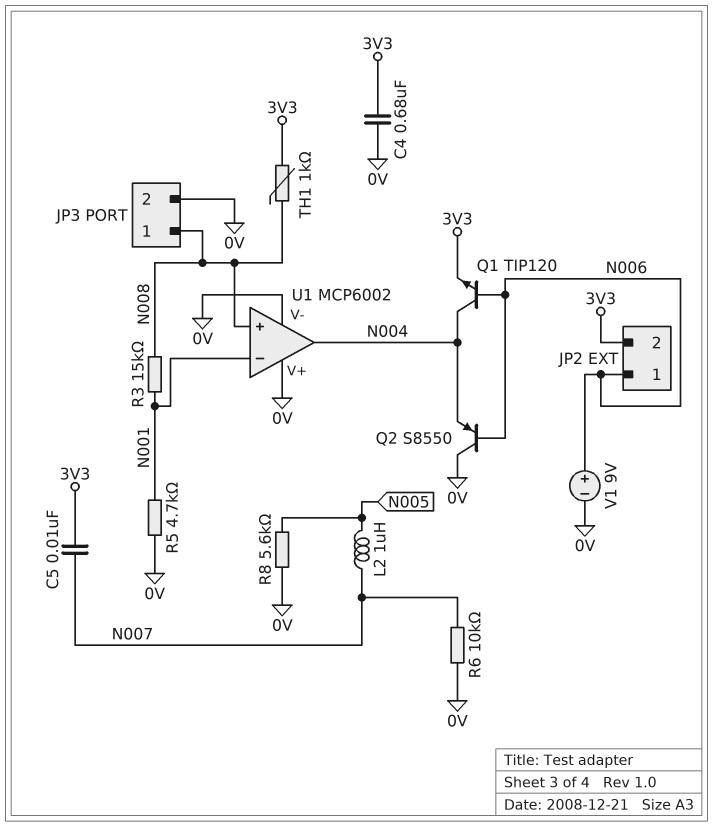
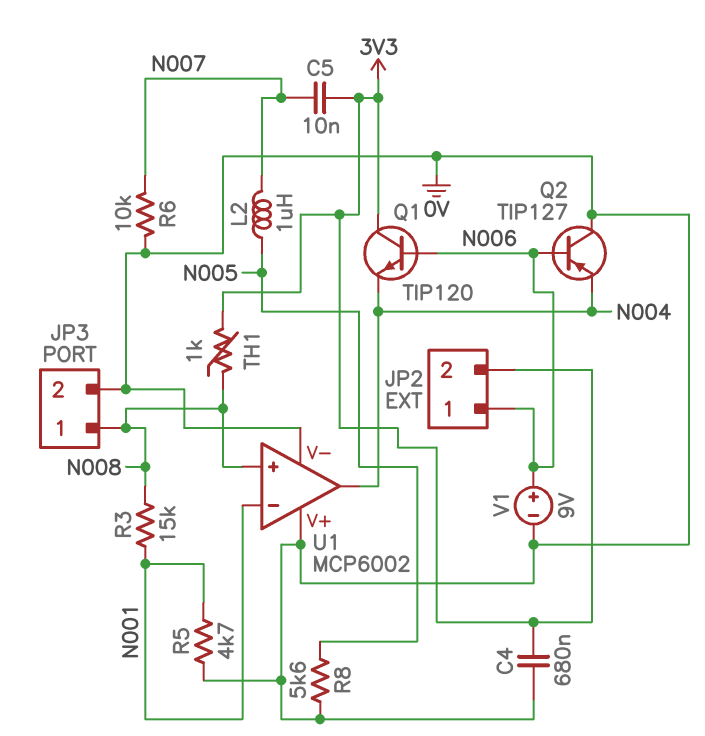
Q1: NPN TIP120 (B N006, C N004, E 3V3) -> NPN TIP120 (B N006, C 3V3, E N004)
Q2: PNP S8550 (B N006, C 0V, E N004) -> PNP TIP127 (B N006, C 0V, E N004)

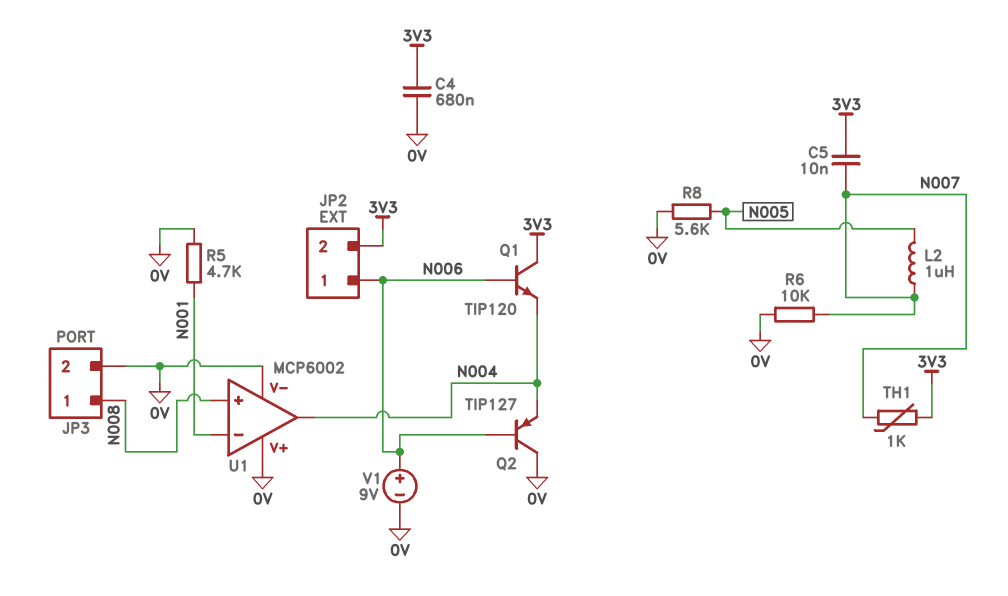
R3: 15k (N001, N008) -> none
TH1: 1k (3V3, N008) -> 1k (3V3, N007)

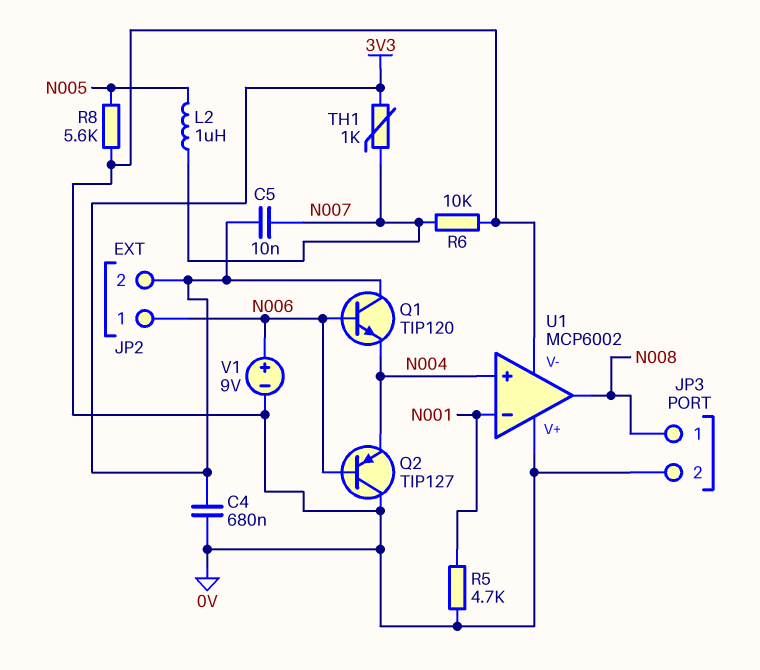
U1 pin in+: N008 -> N004
U1 pin out: N004 -> N008

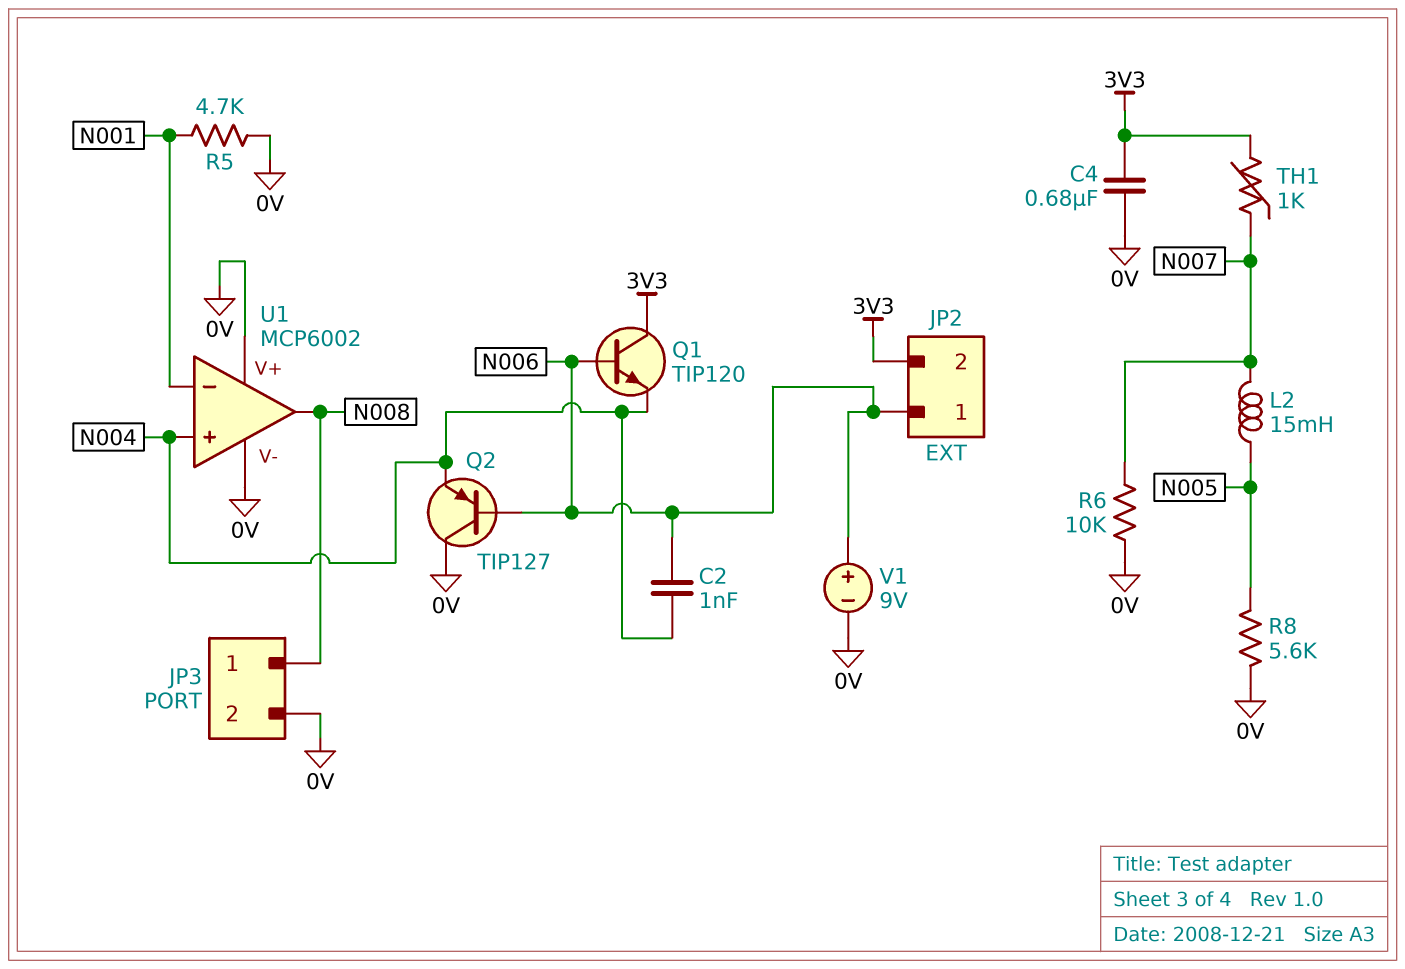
C2: none -> 1nF (N004, N006)
C5: 10nF (3V3, N007) -> none
L2: 1uH (N005, N007) -> 15mH (N005, N007)

